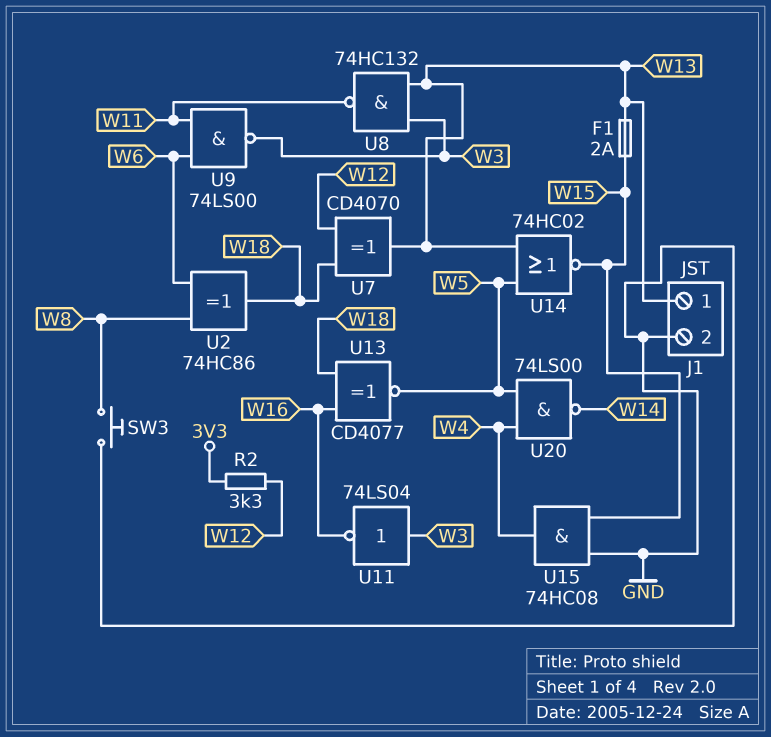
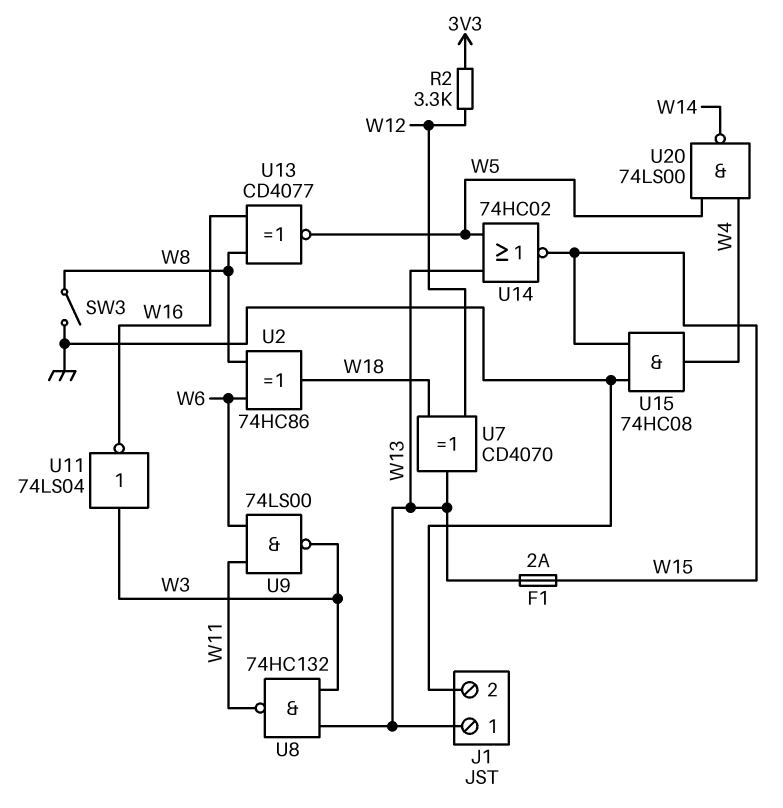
SW3: button (GND, W8) -> switch (GND, W8)
U13: XNOR CD4077 (in W16, in W18, out W5) -> XNOR CD4077 (in W8, in W16, out W5)

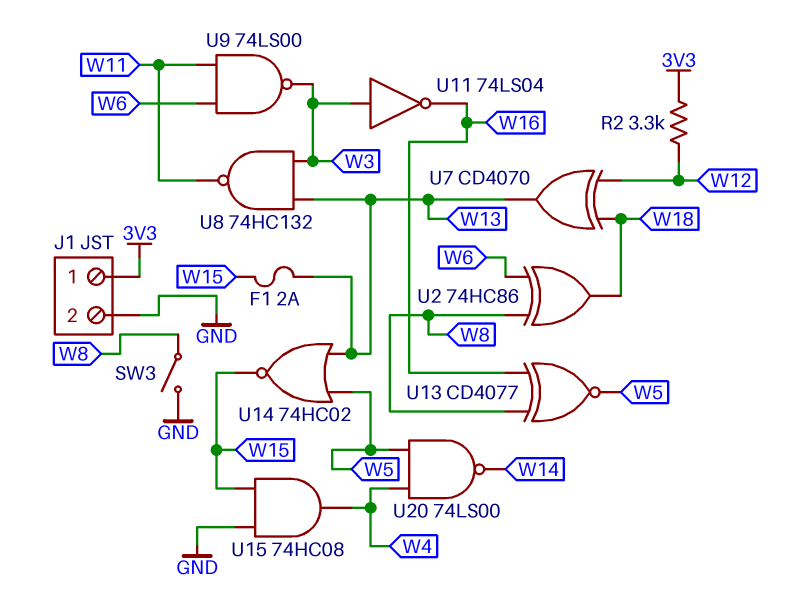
J1 pin 1: W13 -> 3V3

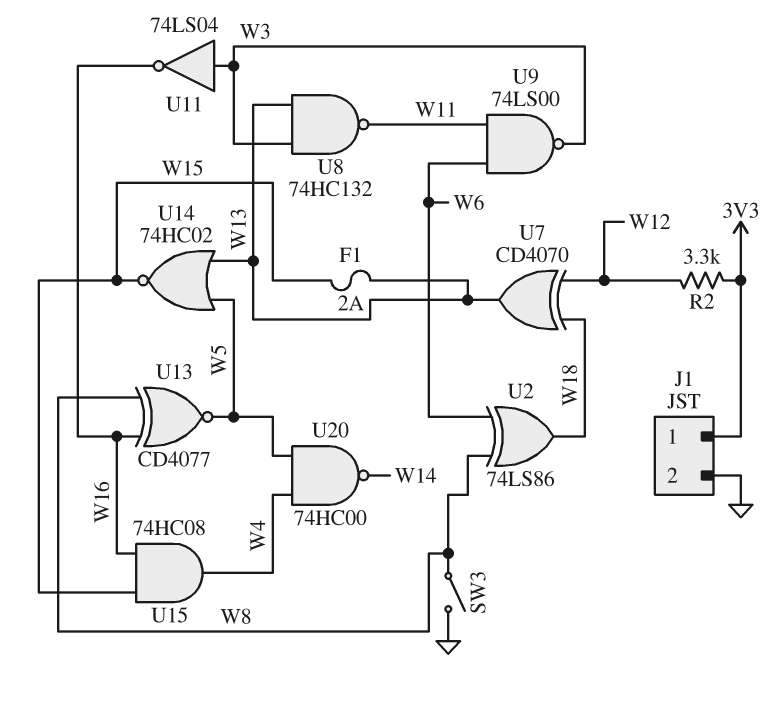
U2: XOR 74HC86 (in W6, in W8, out W18) -> XOR 74LS86 (in W6, in W8, out W18)
U15: AND 74HC08 (in GND, in W15, out W4) -> AND 74HC08 (in W15, in W16, out W4)
U20: NAND 74LS00 (in W4, in W5, out W14) -> NAND 74HC00 (in W4, in W5, out W14)

